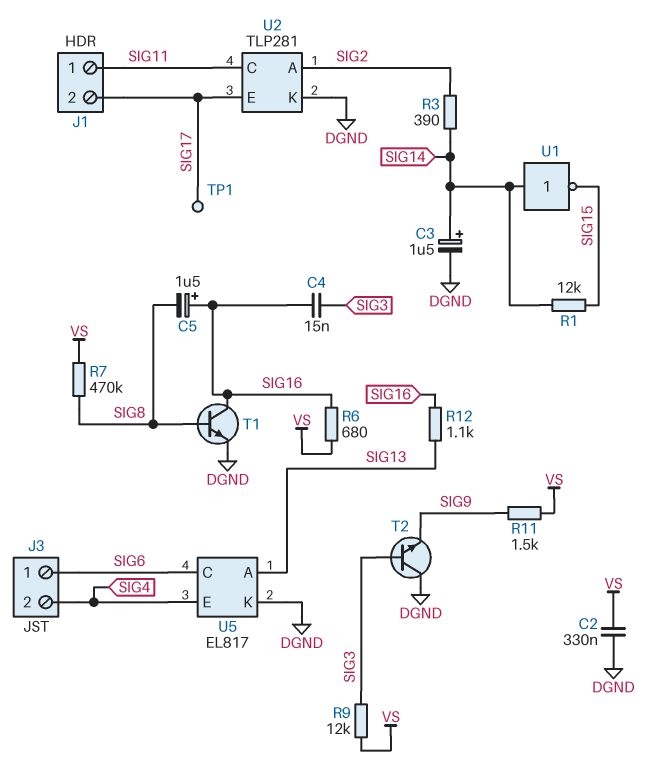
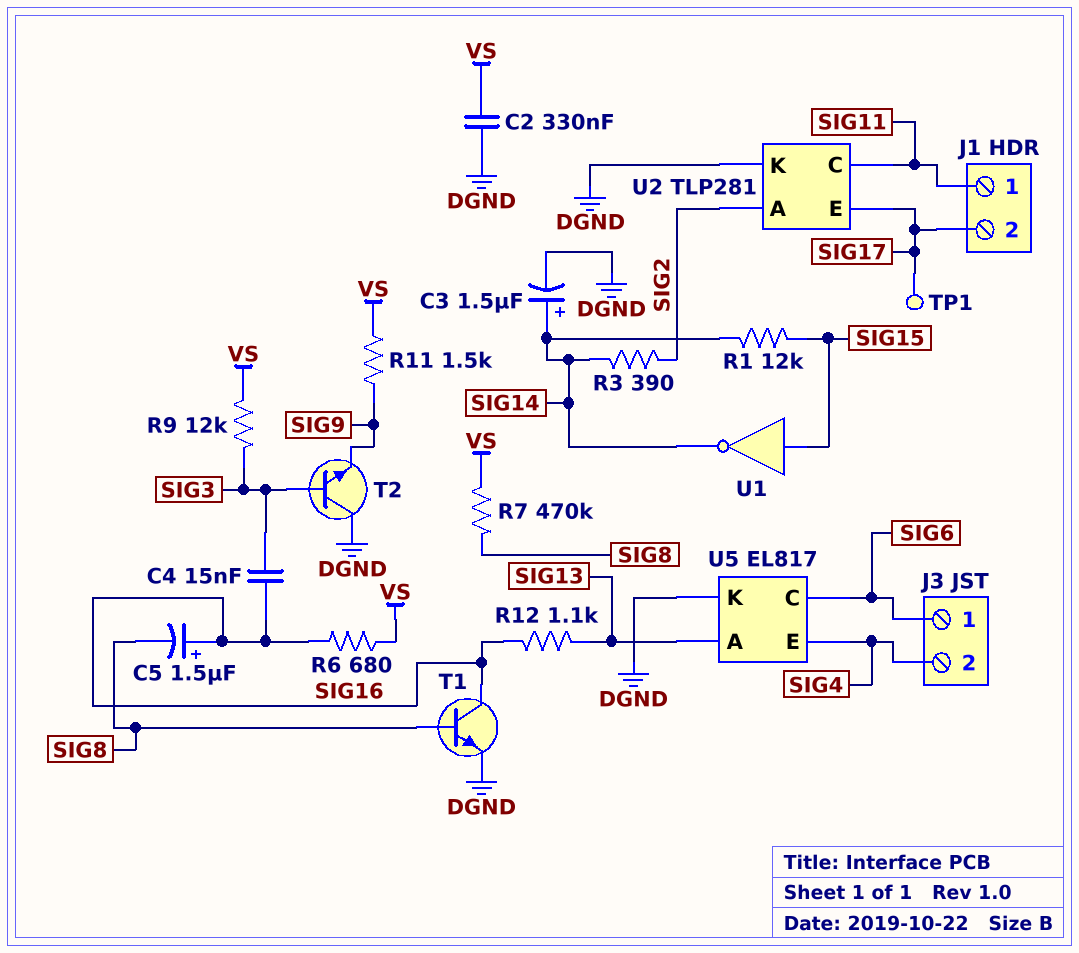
U1: NOT (in SIG14, out SIG15) -> NOT (in SIG15, out SIG14)

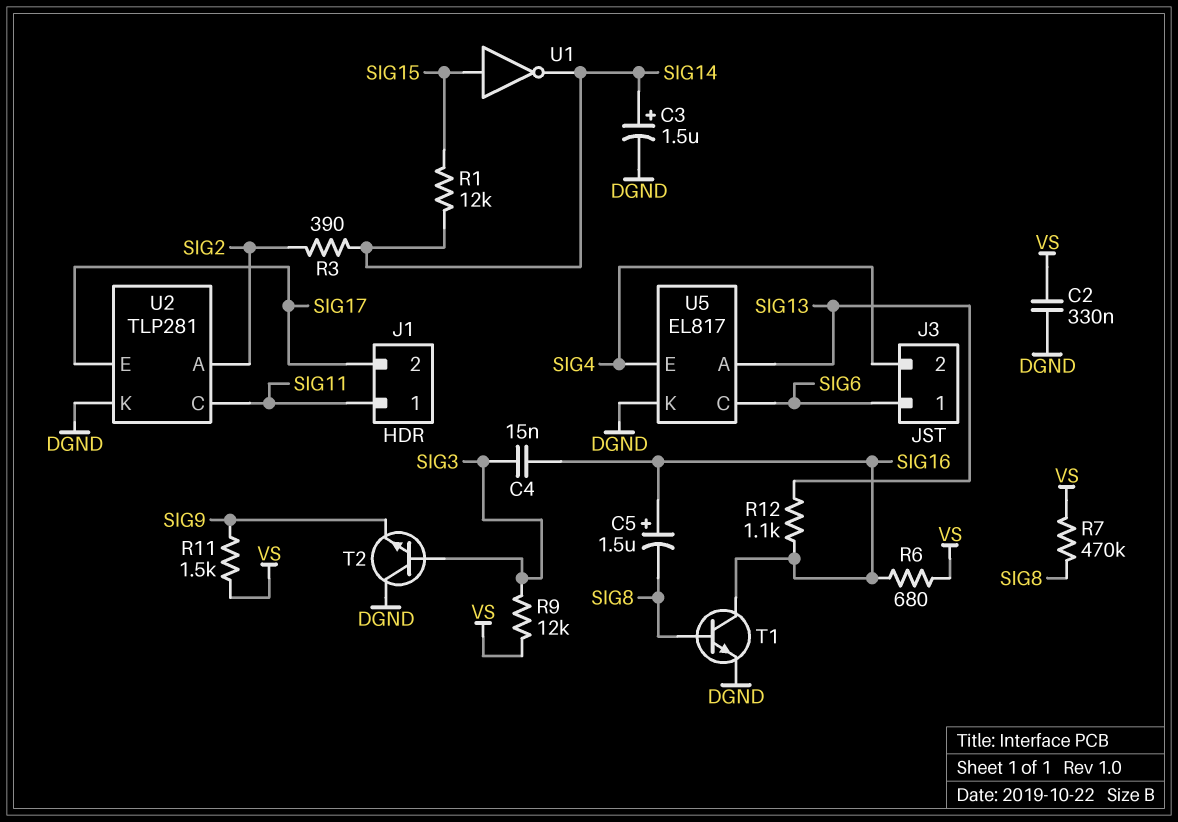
TP1: test point (SIG17) -> none

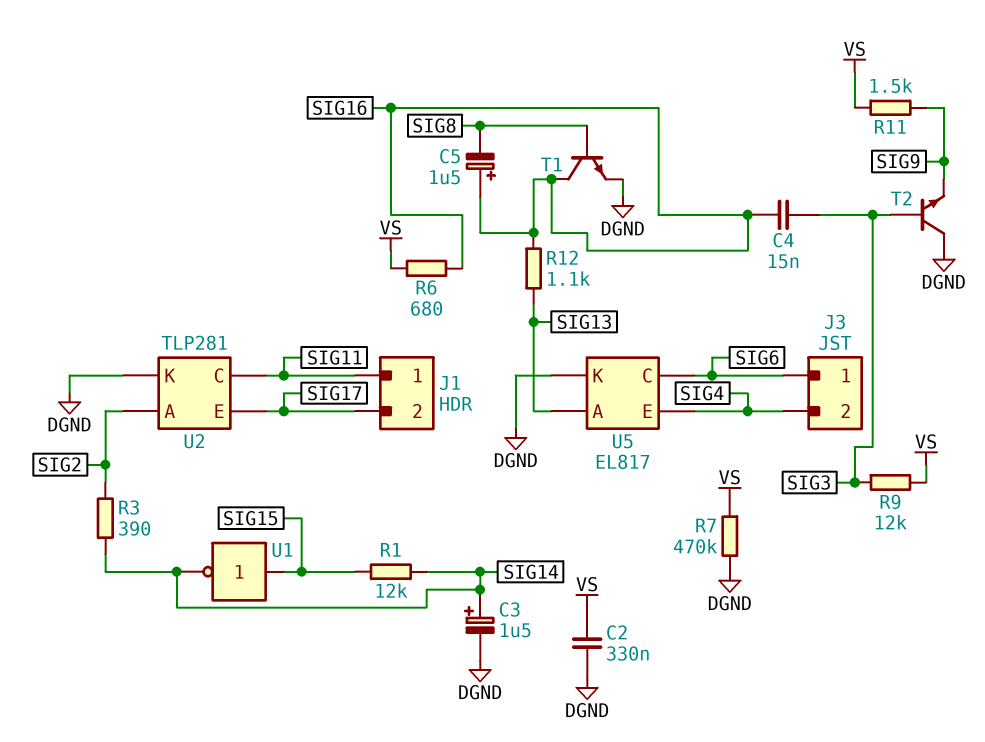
R7: 470k (SIG8, VS) -> 470k (DGND, VS)

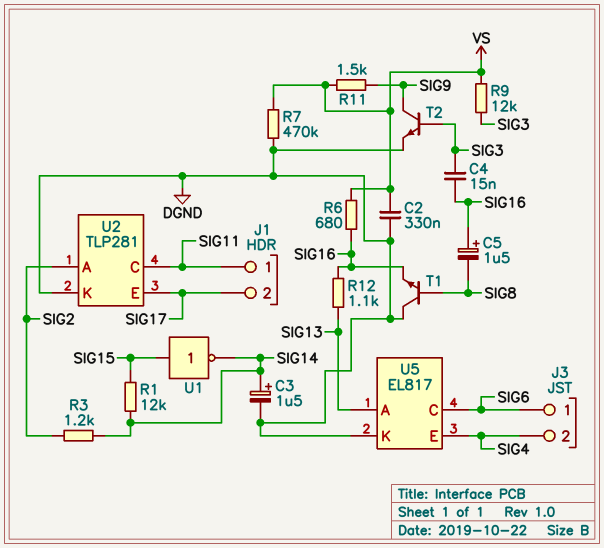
R3: 390 (SIG2, SIG14) -> 1.2k (SIG2, SIG14)
T1: NPN (B SIG8, C SIG16, E DGND) -> NPN (B SIG8, C DGND, E SIG16)
T2: NPN (B SIG3, C DGND, E SIG9) -> NPN (B SIG3, C SIG9, E DGND)

